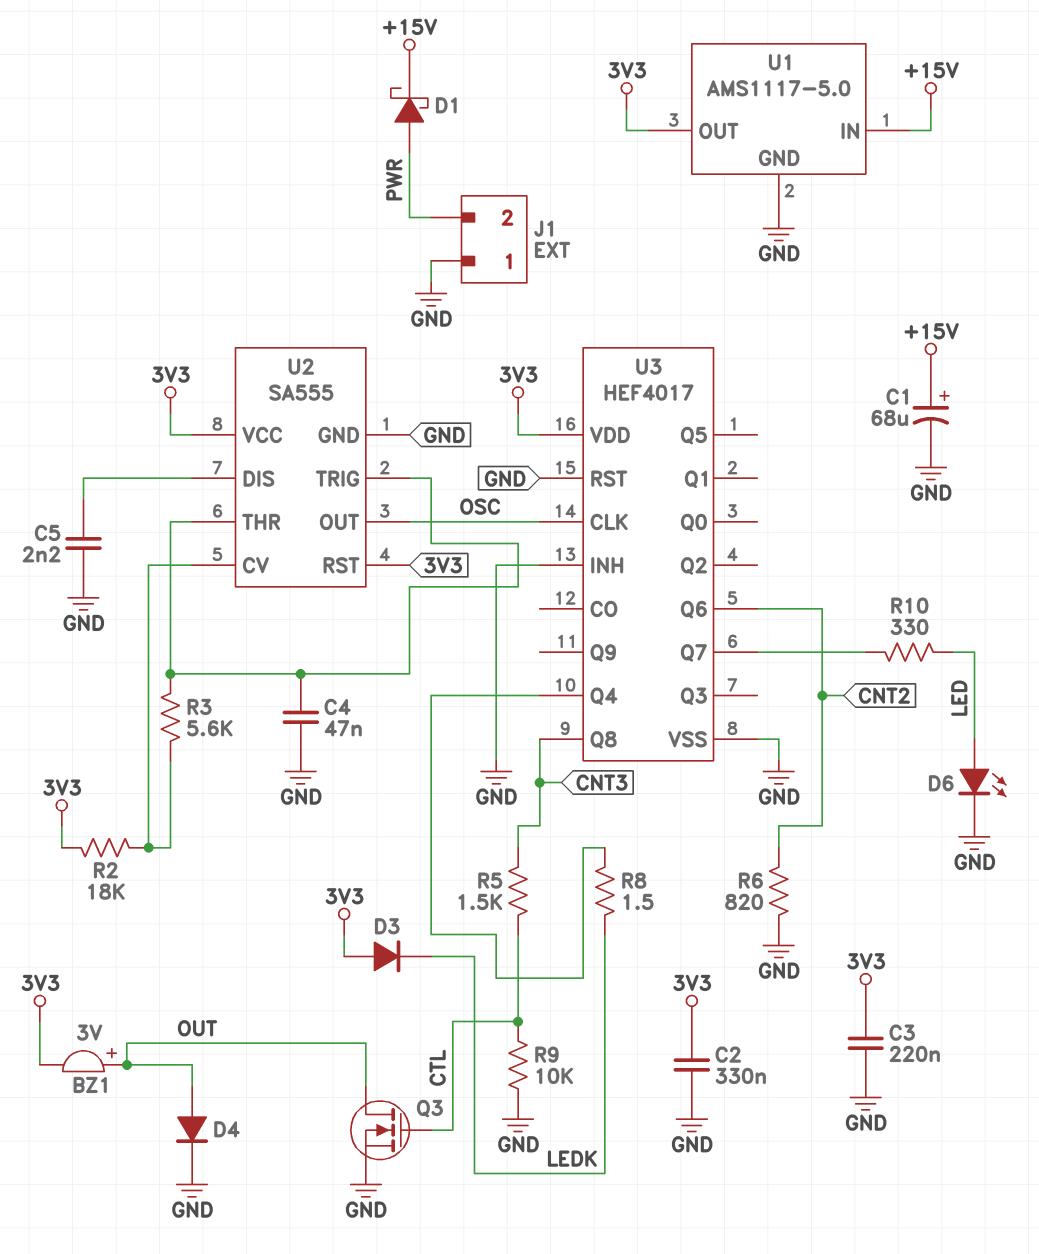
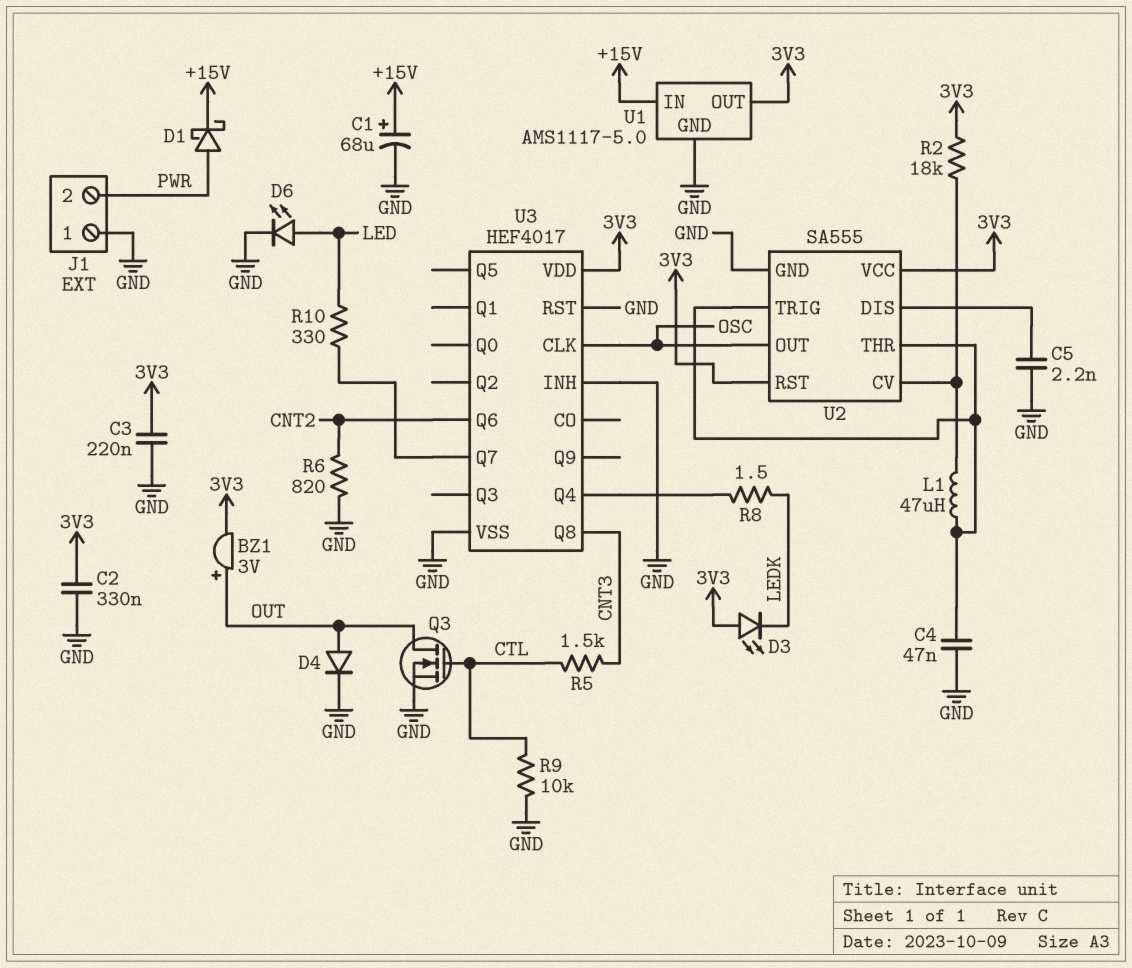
D3: diode (A 3V3, K LEDK) -> LED (A 3V3, K LEDK)
L1: none -> 47uH (U2/CV, U2/THR)
R3: 5.6k (U2/CV, U2/THR) -> none

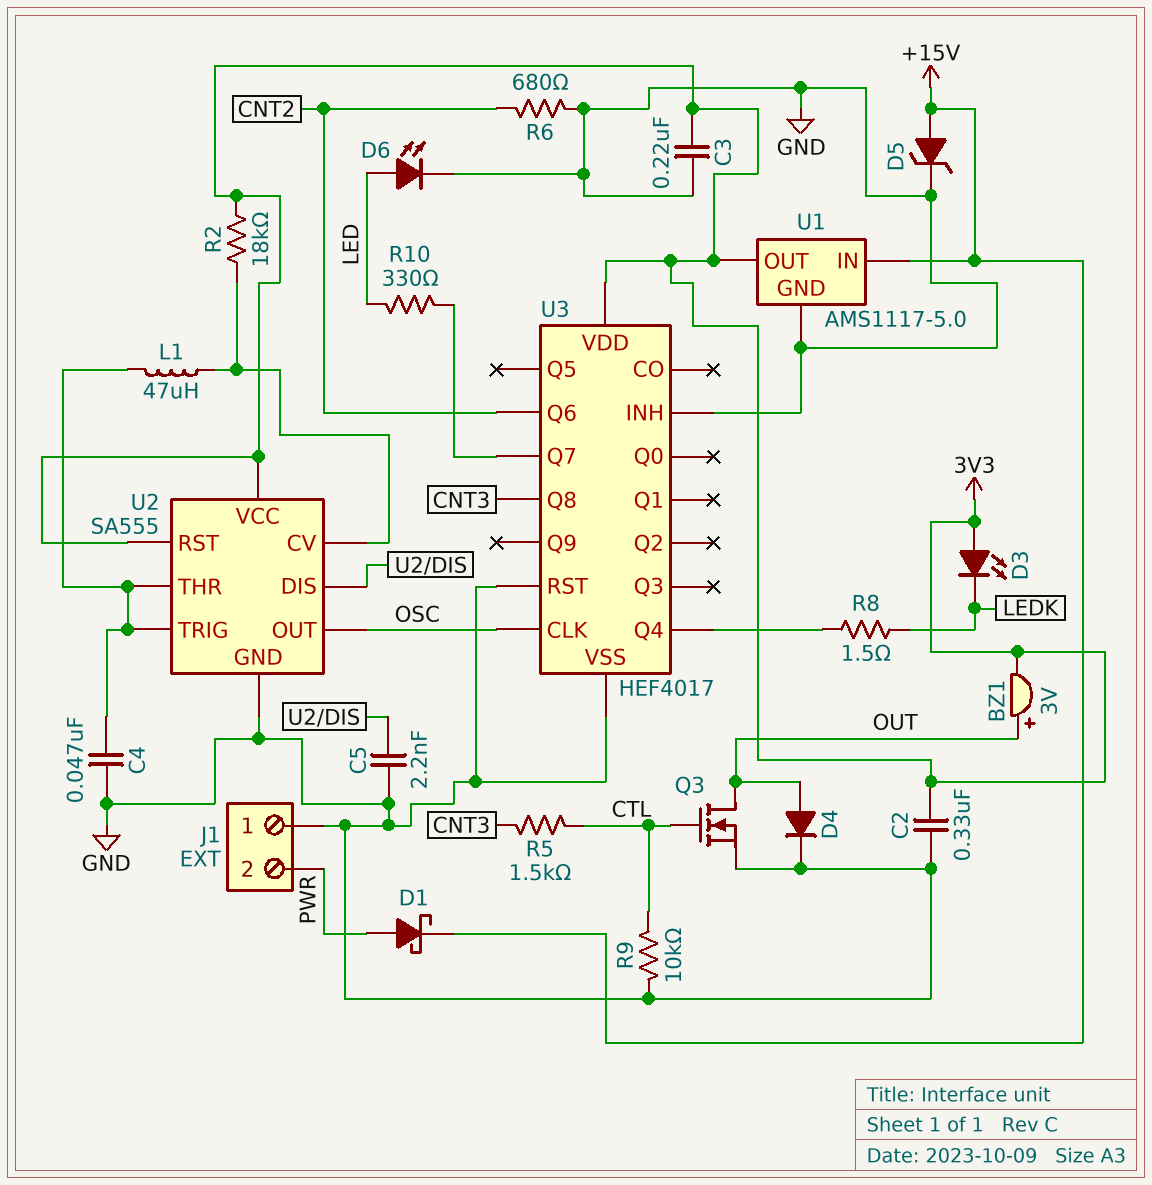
C1: 68uF (plus +15V, minus GND) -> none
D5: none -> zener (A +15V, K GND)
R6: 820 (CNT2, GND) -> 680 (CNT2, GND)

